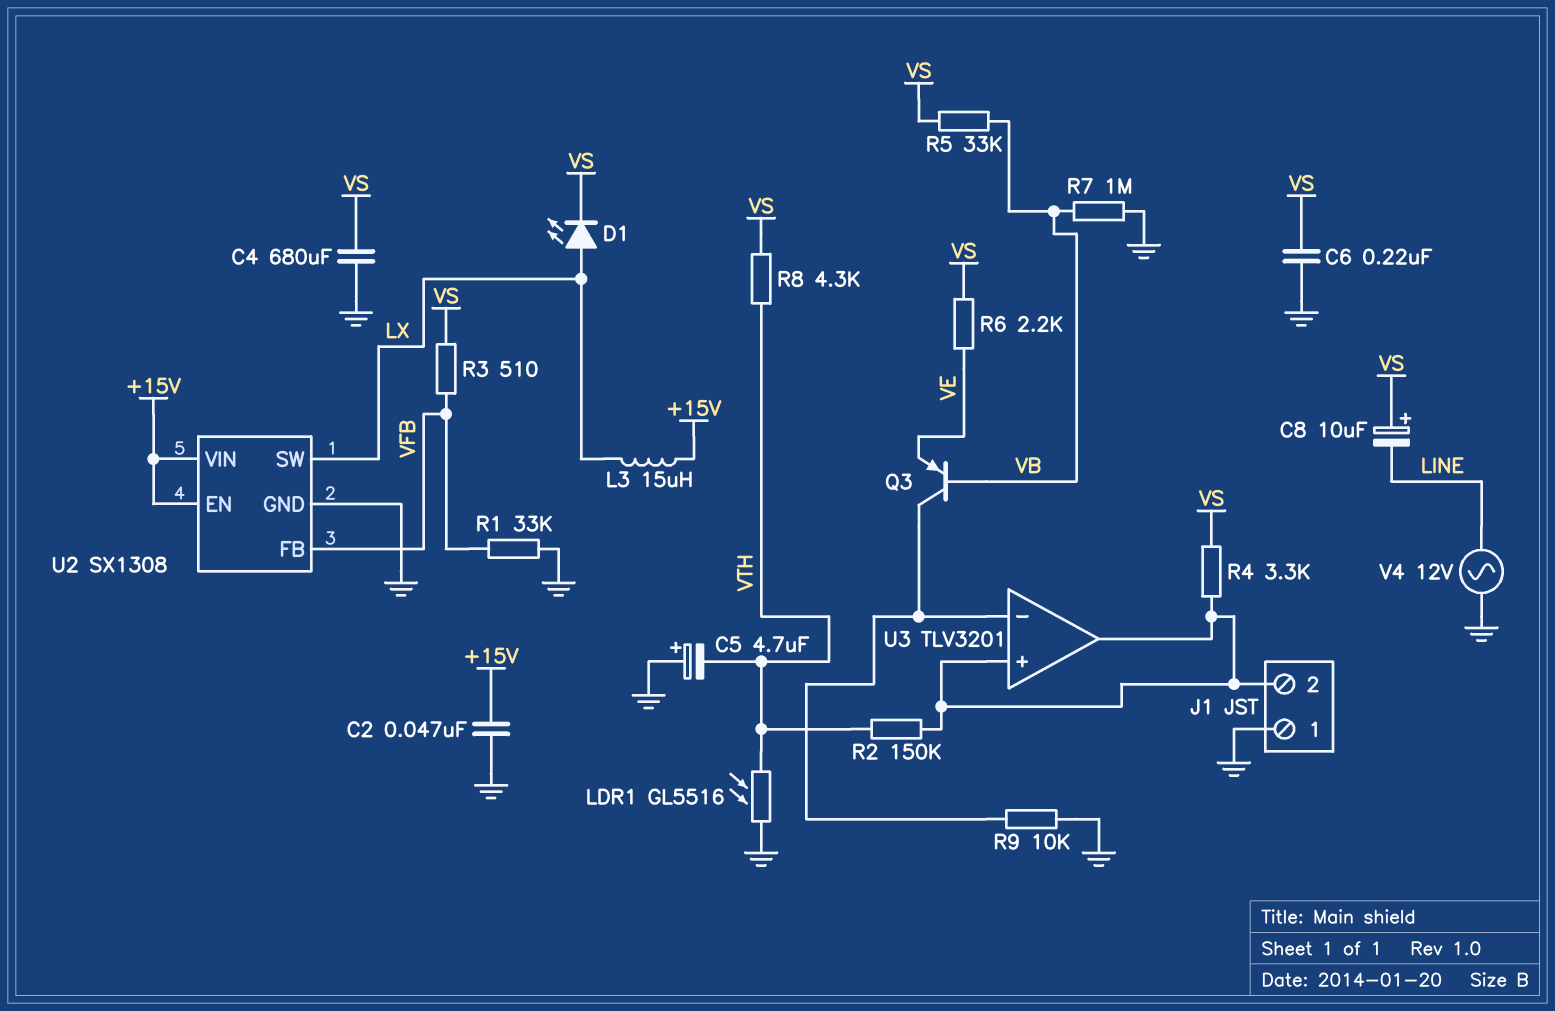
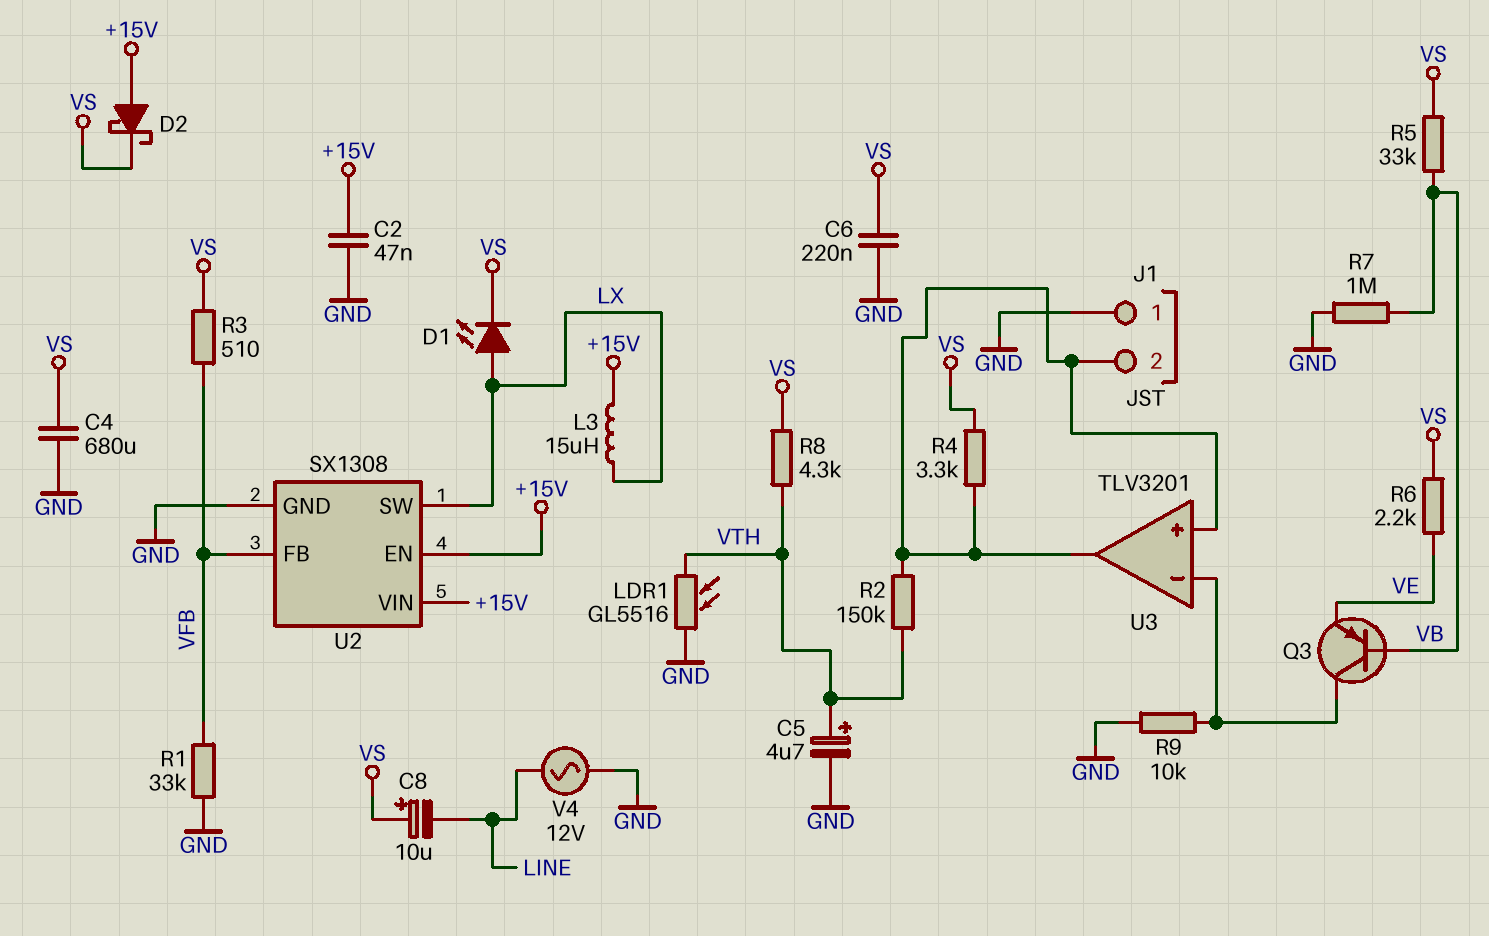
C5: 4.7uF (plus GND, minus VTH) -> 4.7uF (plus VTH, minus GND)
D2: none -> schottky (A +15V, K VS)

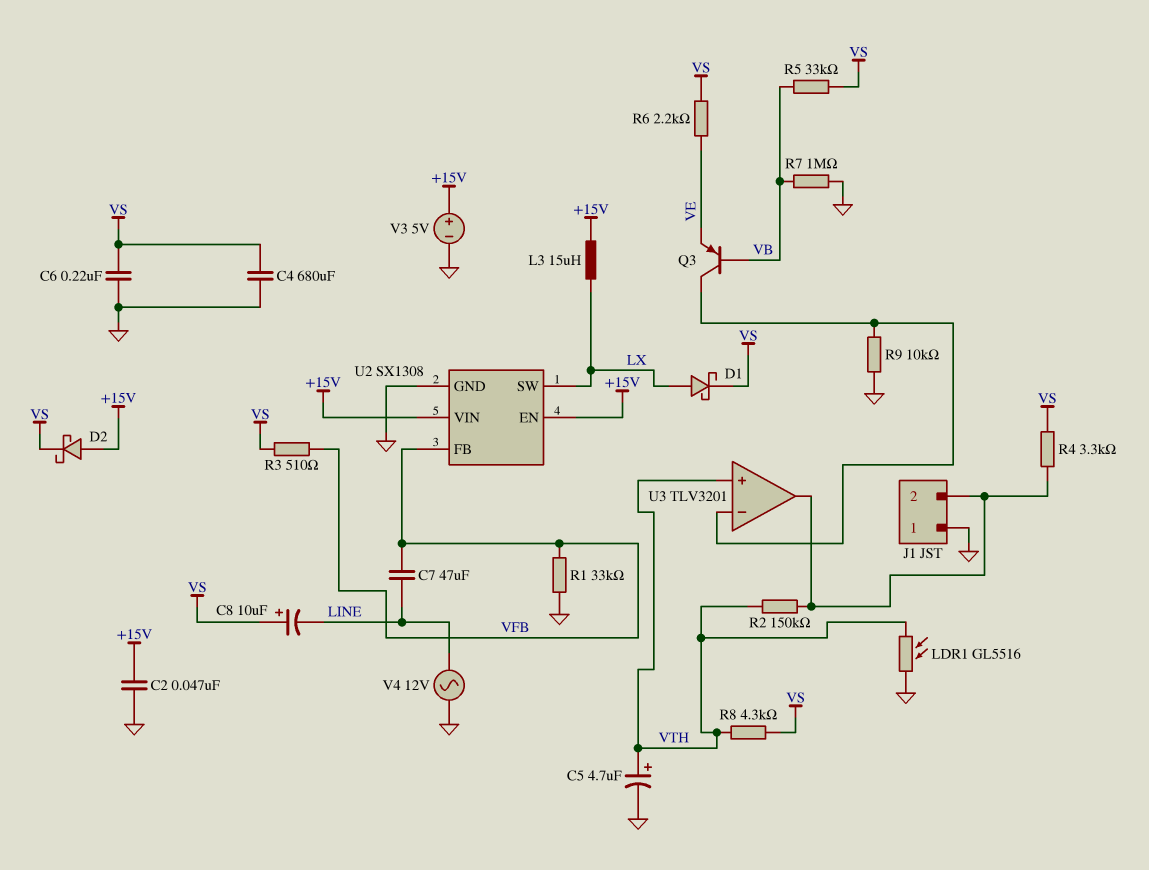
C7: none -> 47uF (LINE, VFB)
D1: LED (A LX, K VS) -> schottky (A LX, K VS)
U3 pin in+: J1/2 -> VTH
V3: none -> 5V (plus +15V, minus GND)

